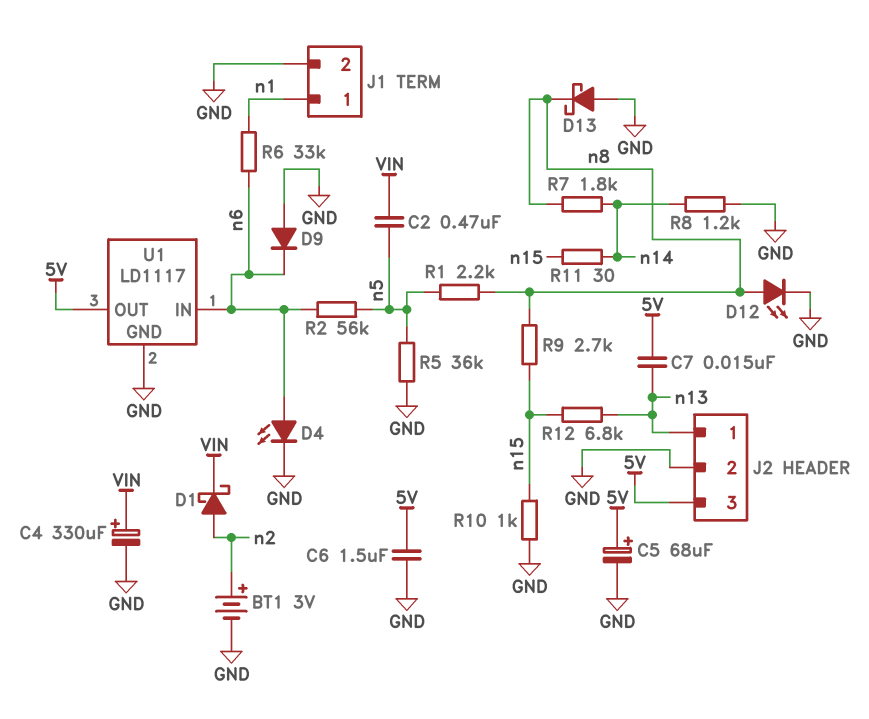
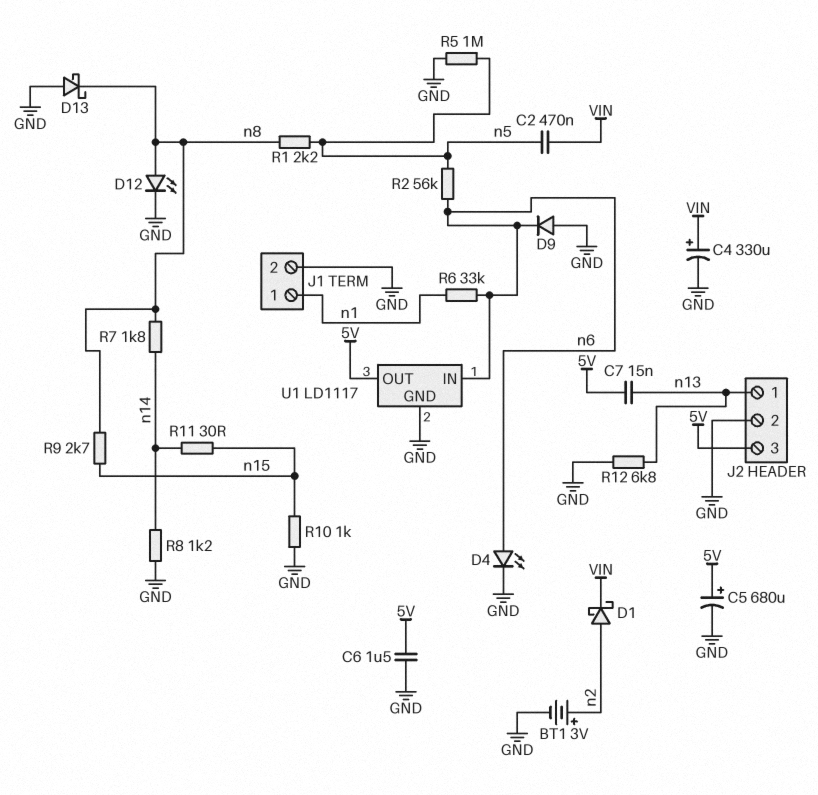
C5: 68uF (plus 5V, minus GND) -> 680uF (plus 5V, minus GND)
R5: 36k (GND, n5) -> 1M (GND, n5)
R12: 6.8k (n13, n15) -> 6.8k (GND, n13)

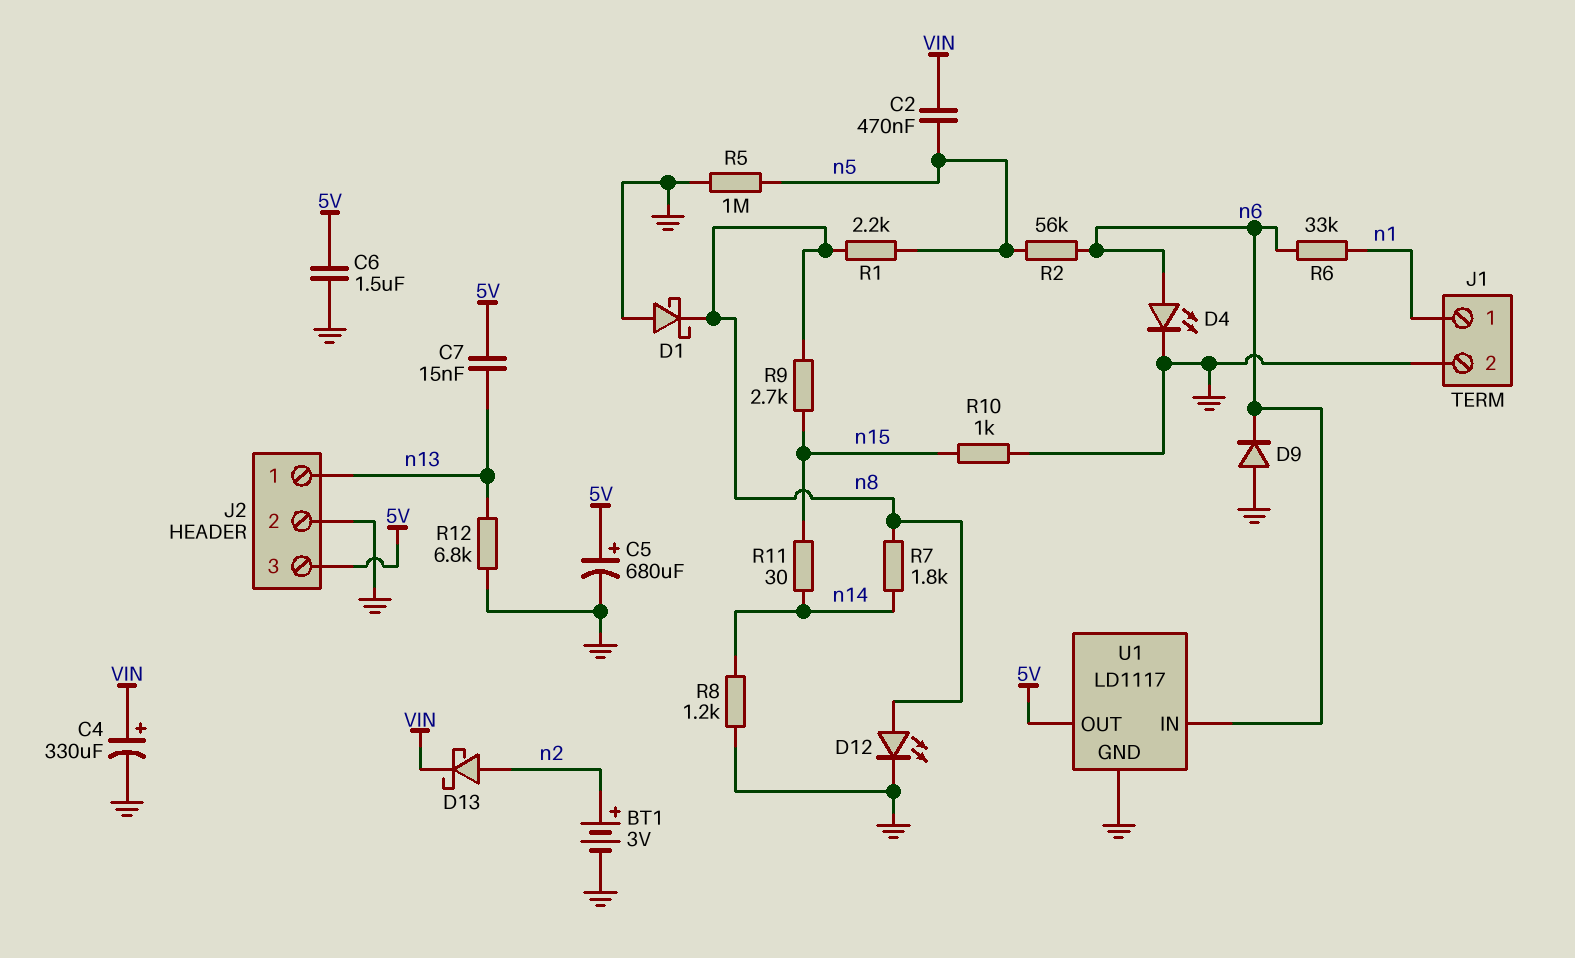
D1: schottky (A n2, K VIN) -> schottky (A GND, K n8)
D13: schottky (A GND, K n8) -> schottky (A n2, K VIN)

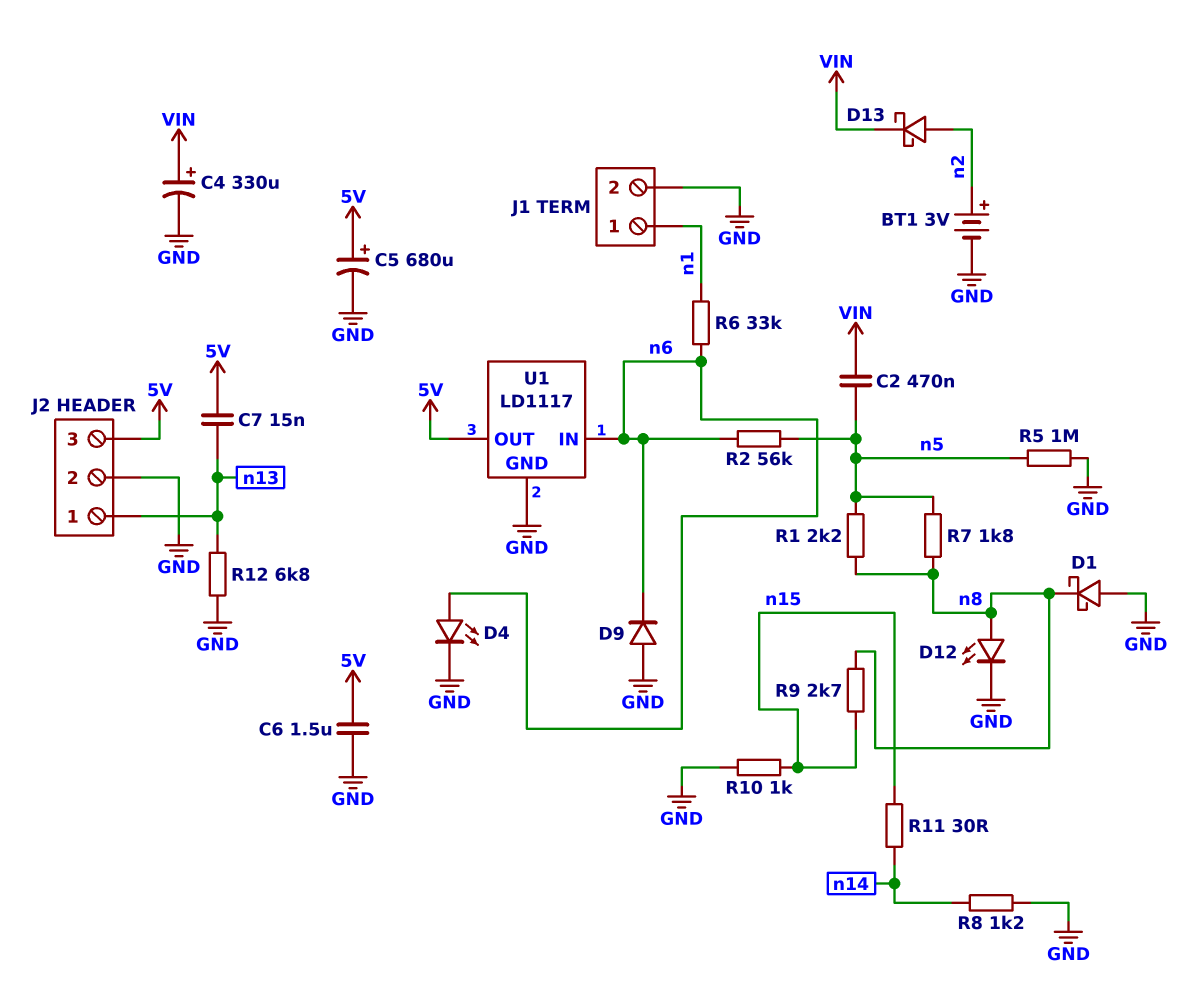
R7: 1.8k (n8, n14) -> 1.8k (n5, n8)

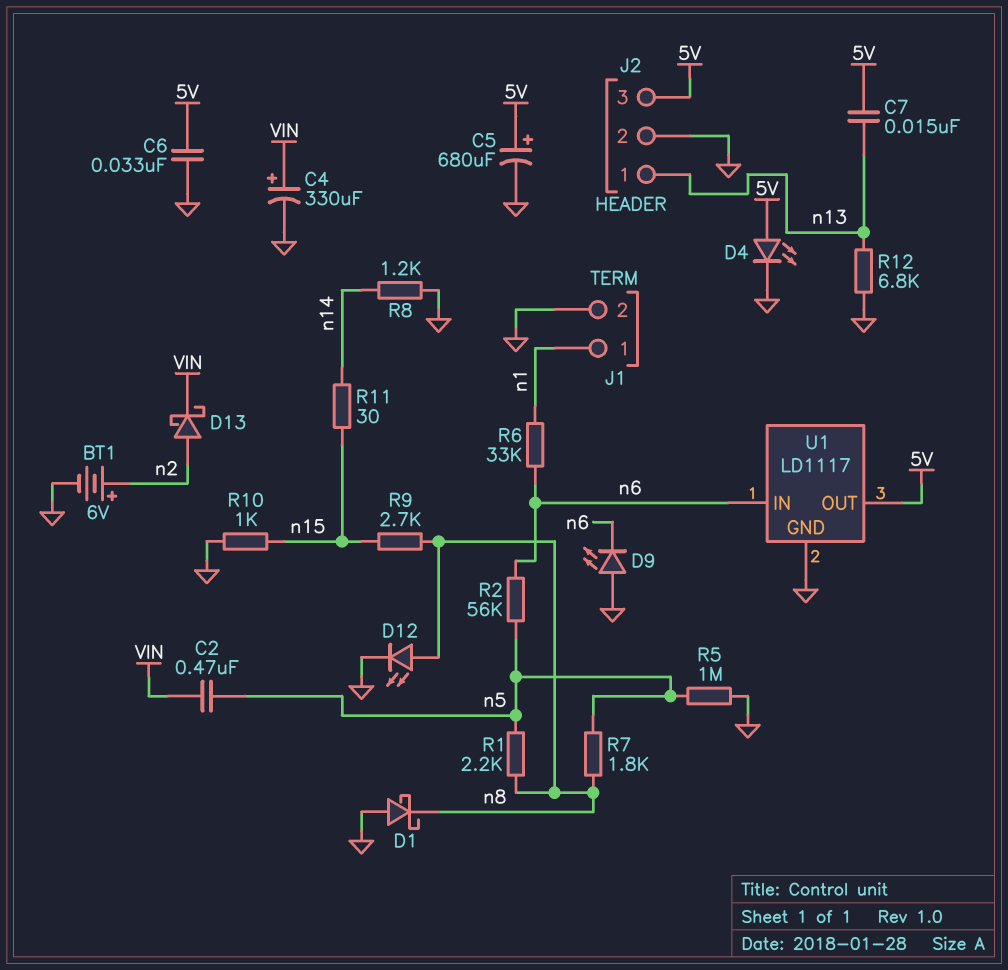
BT1: 3V (plus n2, minus GND) -> 6V (plus n2, minus GND)
C6: 1.5uF (5V, GND) -> 33nF (5V, GND)
D4: LED (A n6, K GND) -> LED (A 5V, K GND)
D9: diode (A GND, K n6) -> LED (A GND, K n6)

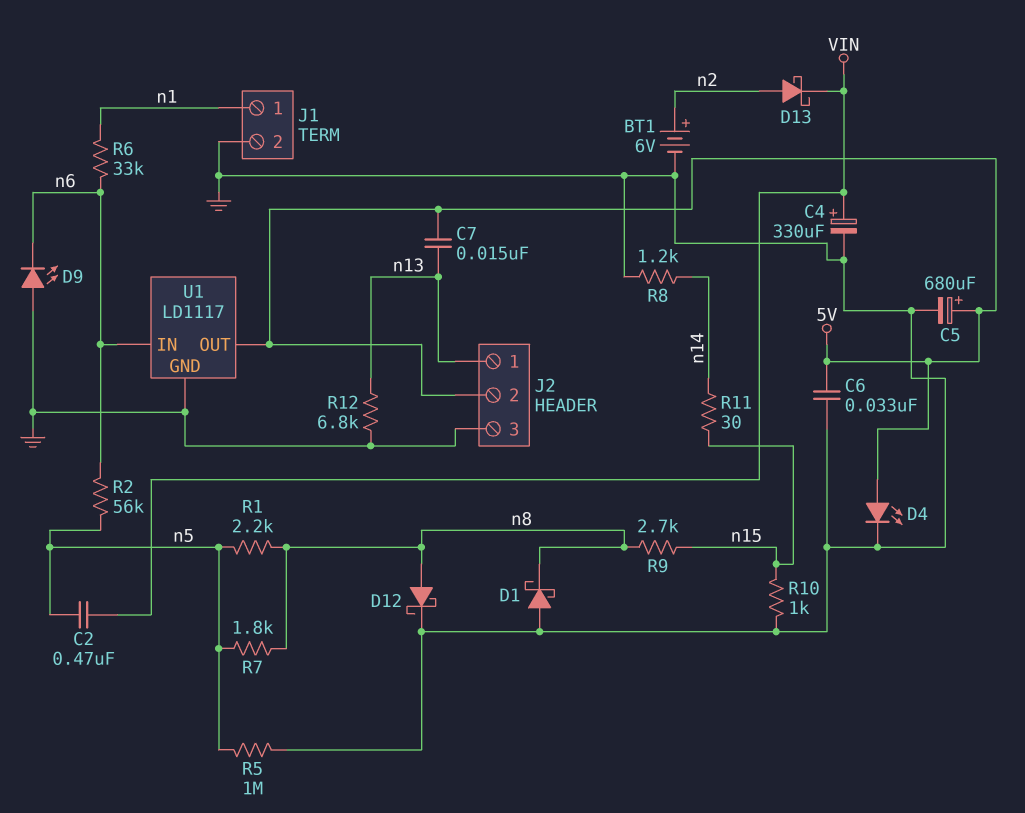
D12: LED (A n8, K GND) -> schottky (A n8, K GND)
J2 pin 2: GND -> 5V
J2 pin 3: 5V -> GND

